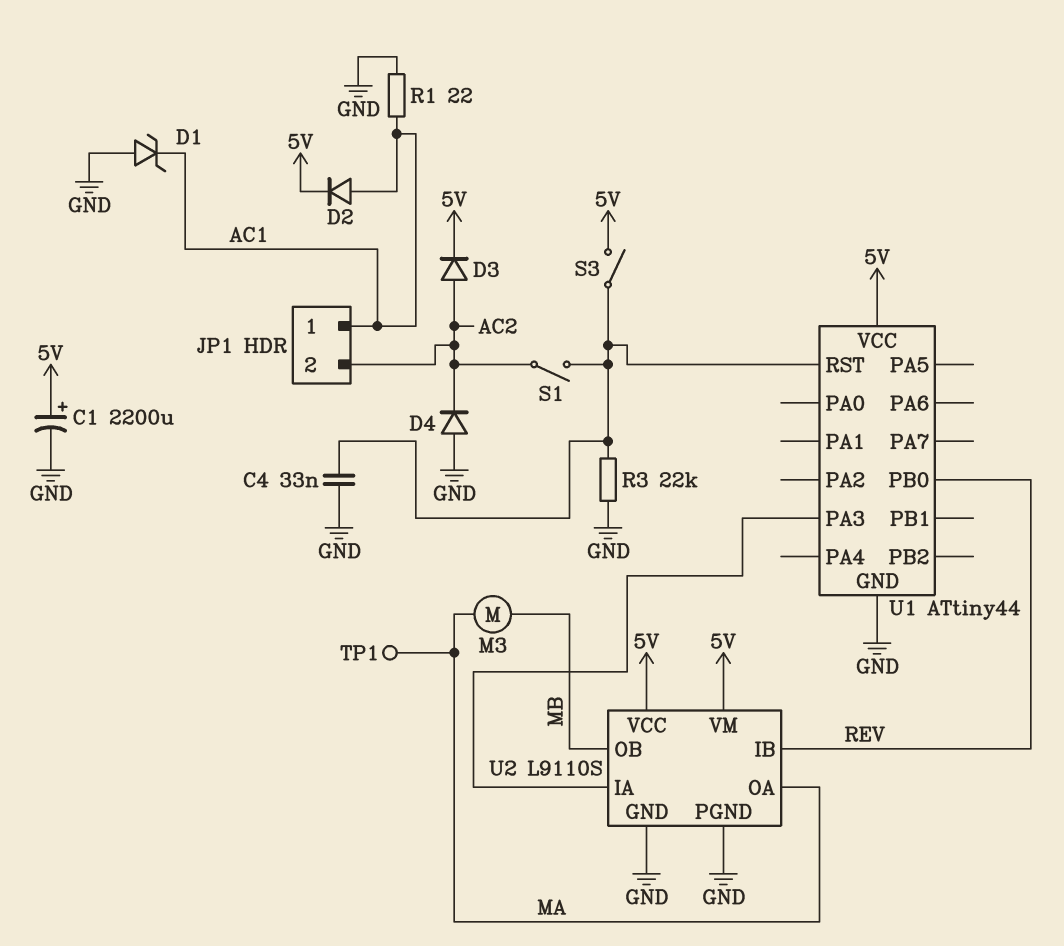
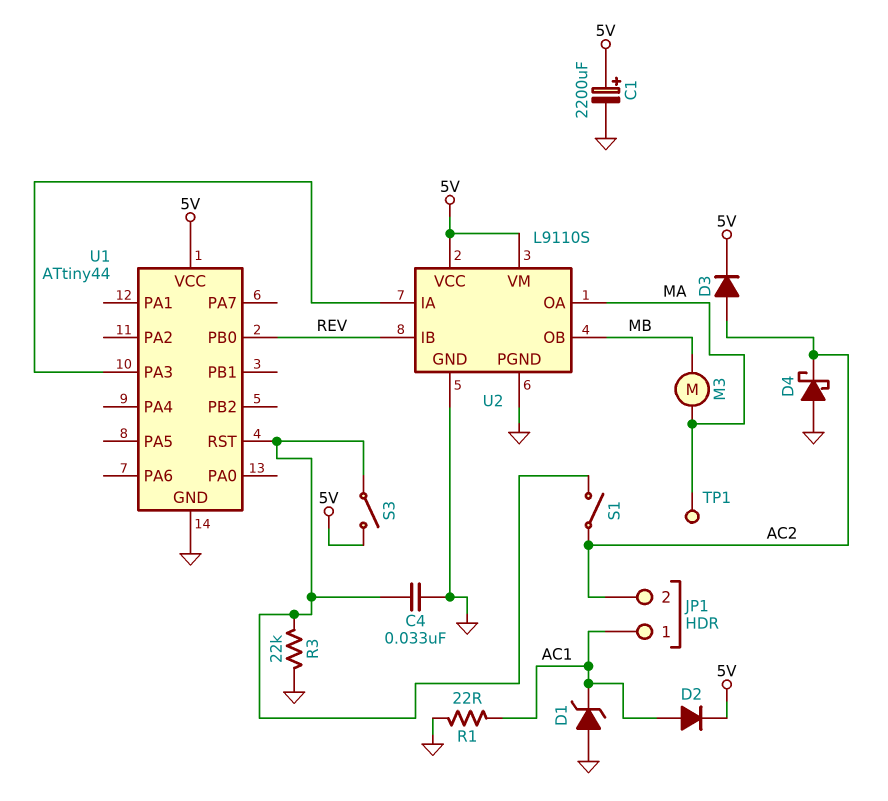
D4: diode (A GND, K AC2) -> schottky (A GND, K AC2)

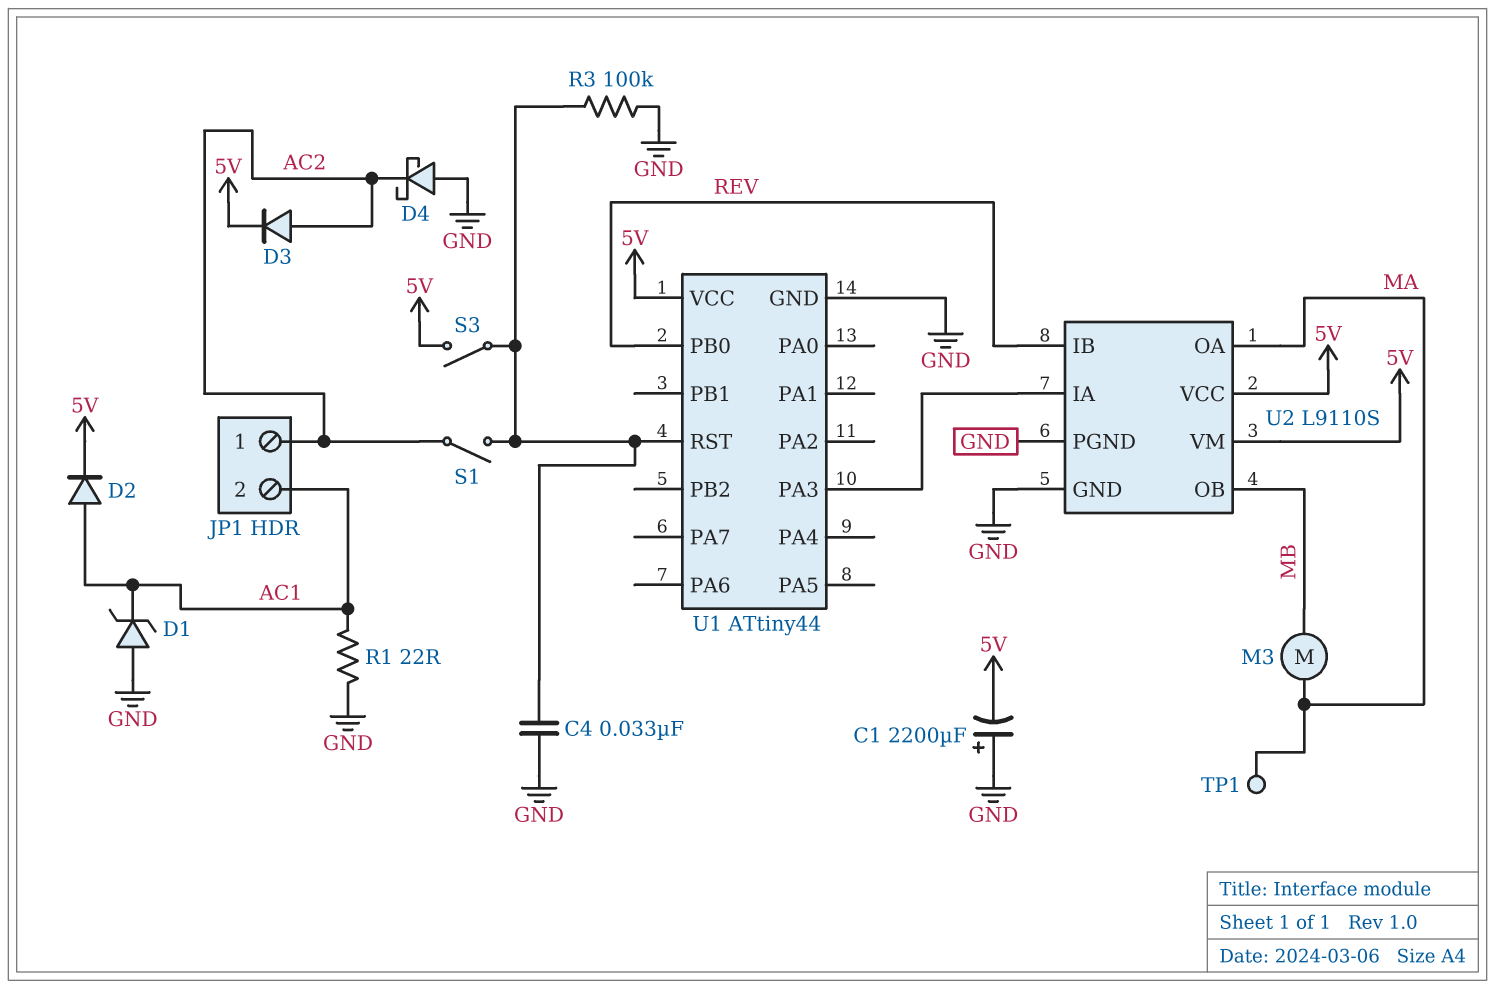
C1: 2200uF (plus 5V, minus GND) -> 2200uF (plus GND, minus 5V)
JP1 pin 1: AC1 -> AC2
JP1 pin 2: AC2 -> AC1
R3: 22k (GND, U1/RST) -> 100k (GND, U1/RST)

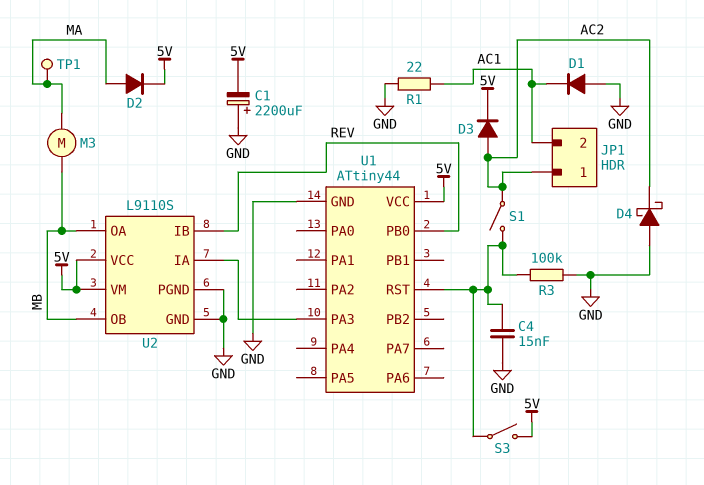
C4: 33nF (GND, U1/RST) -> 15nF (GND, U1/RST)
D1: zener (A GND, K AC1) -> diode (A GND, K AC1)
D2: diode (A AC1, K 5V) -> diode (A MA, K 5V)
U2 pin OA: MA -> MB

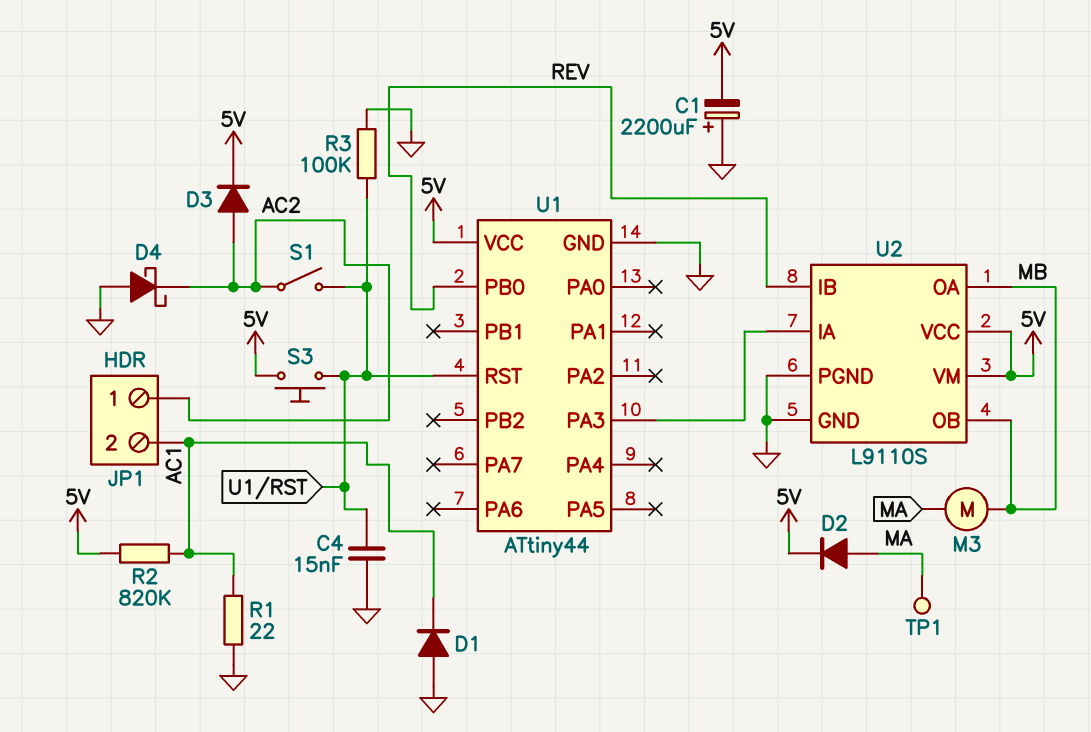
R2: none -> 820k (5V, AC1)
S3: switch (5V, U1/RST) -> button (5V, U1/RST)

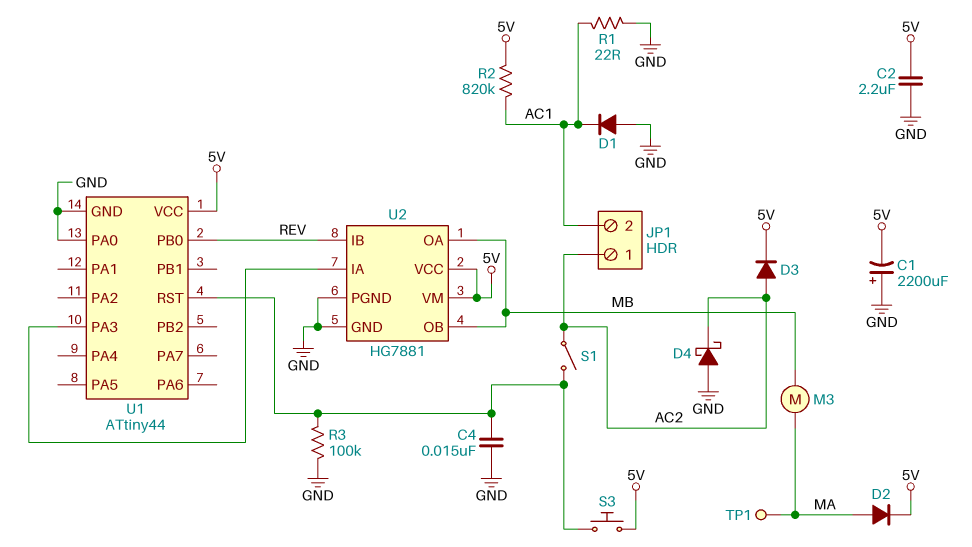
C2: none -> 2.2uF (5V, GND)
U1 pin PA0: none -> GND
U2: L9110S -> HG7881

